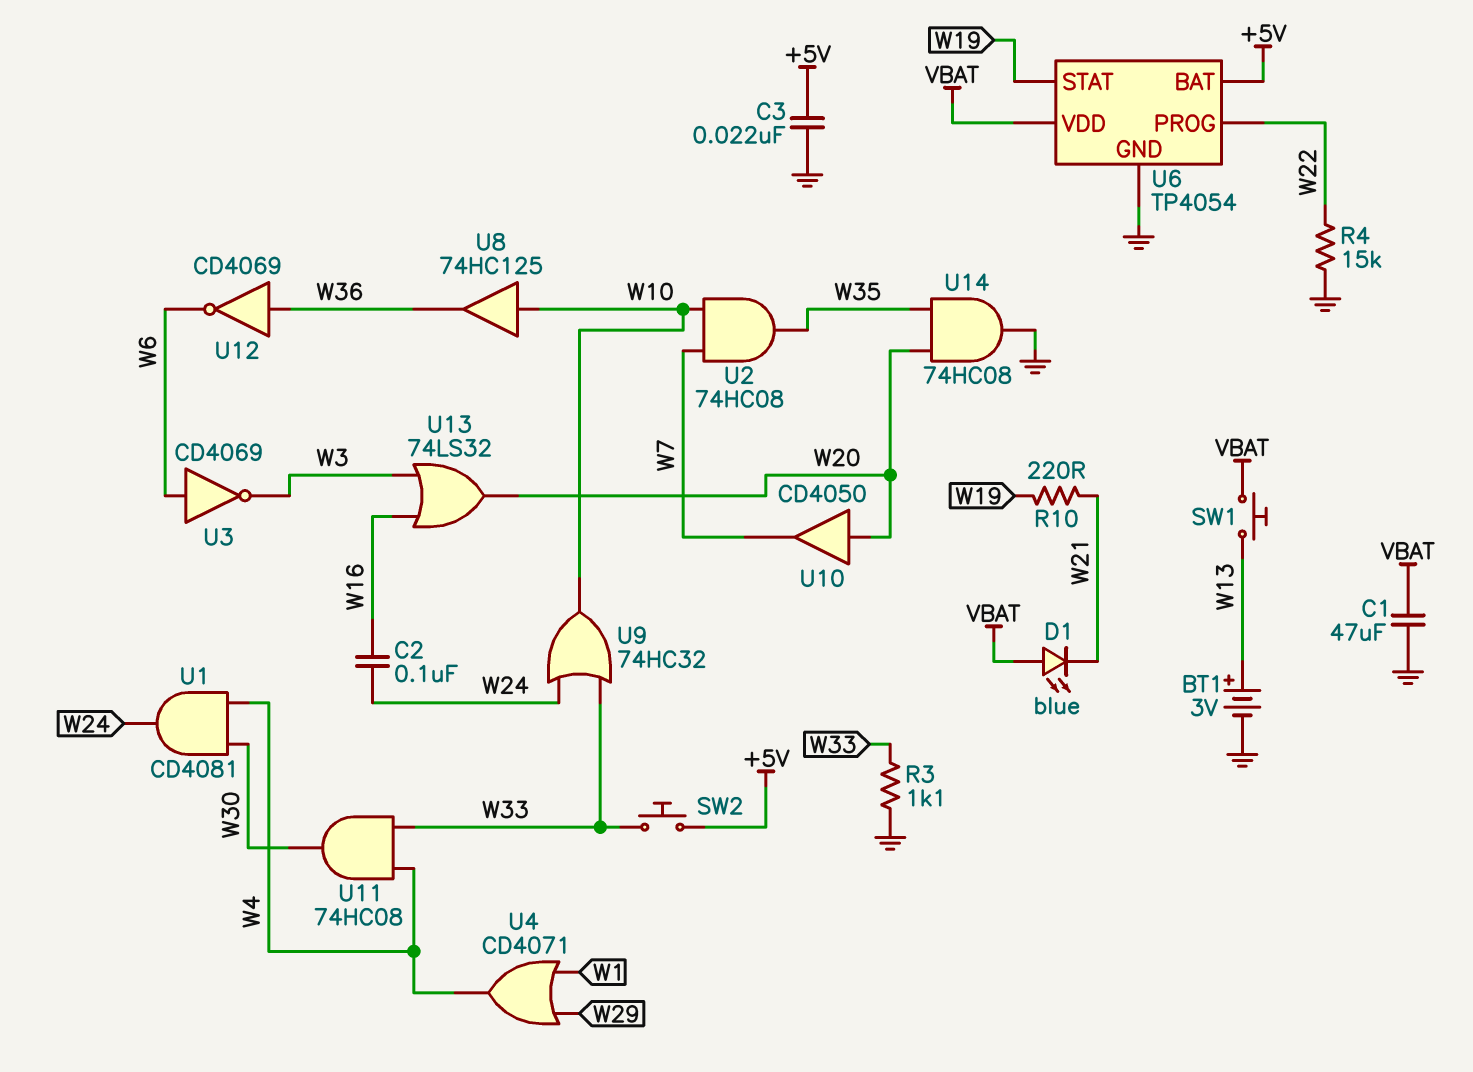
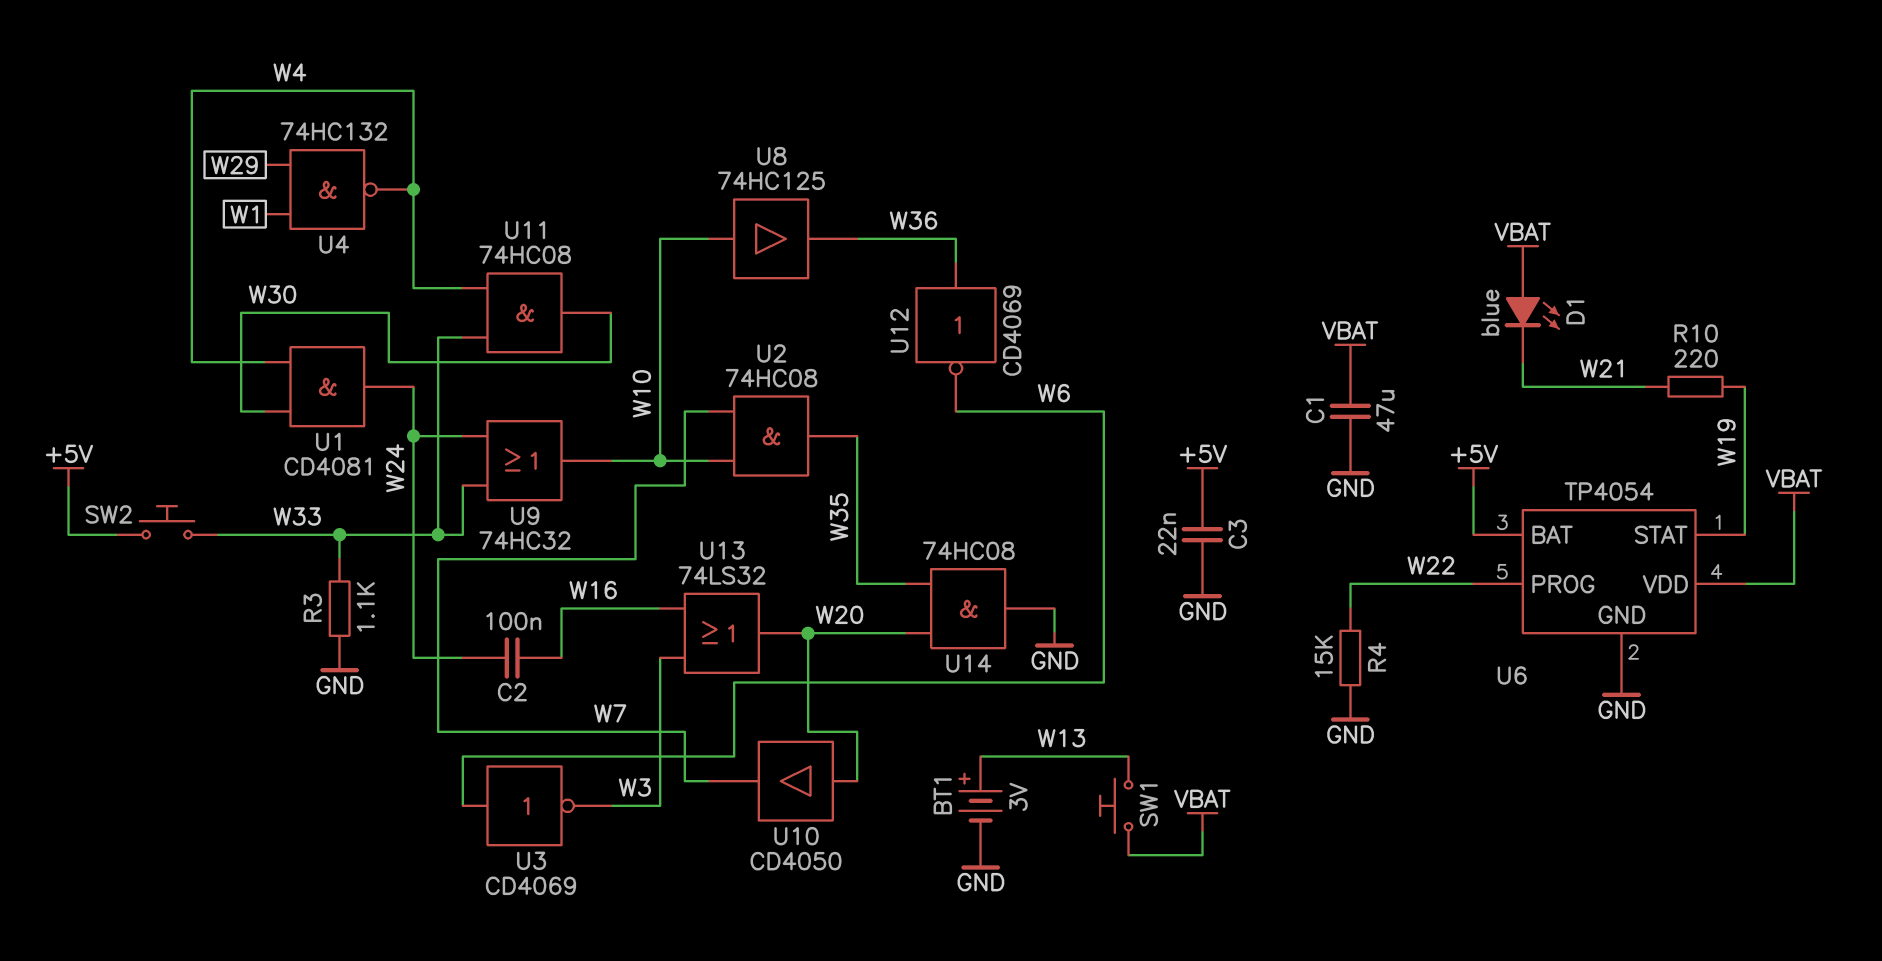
U4: OR CD4071 (in W1, in W29, out W4) -> NAND 74HC132 (in W1, in W29, out W4)

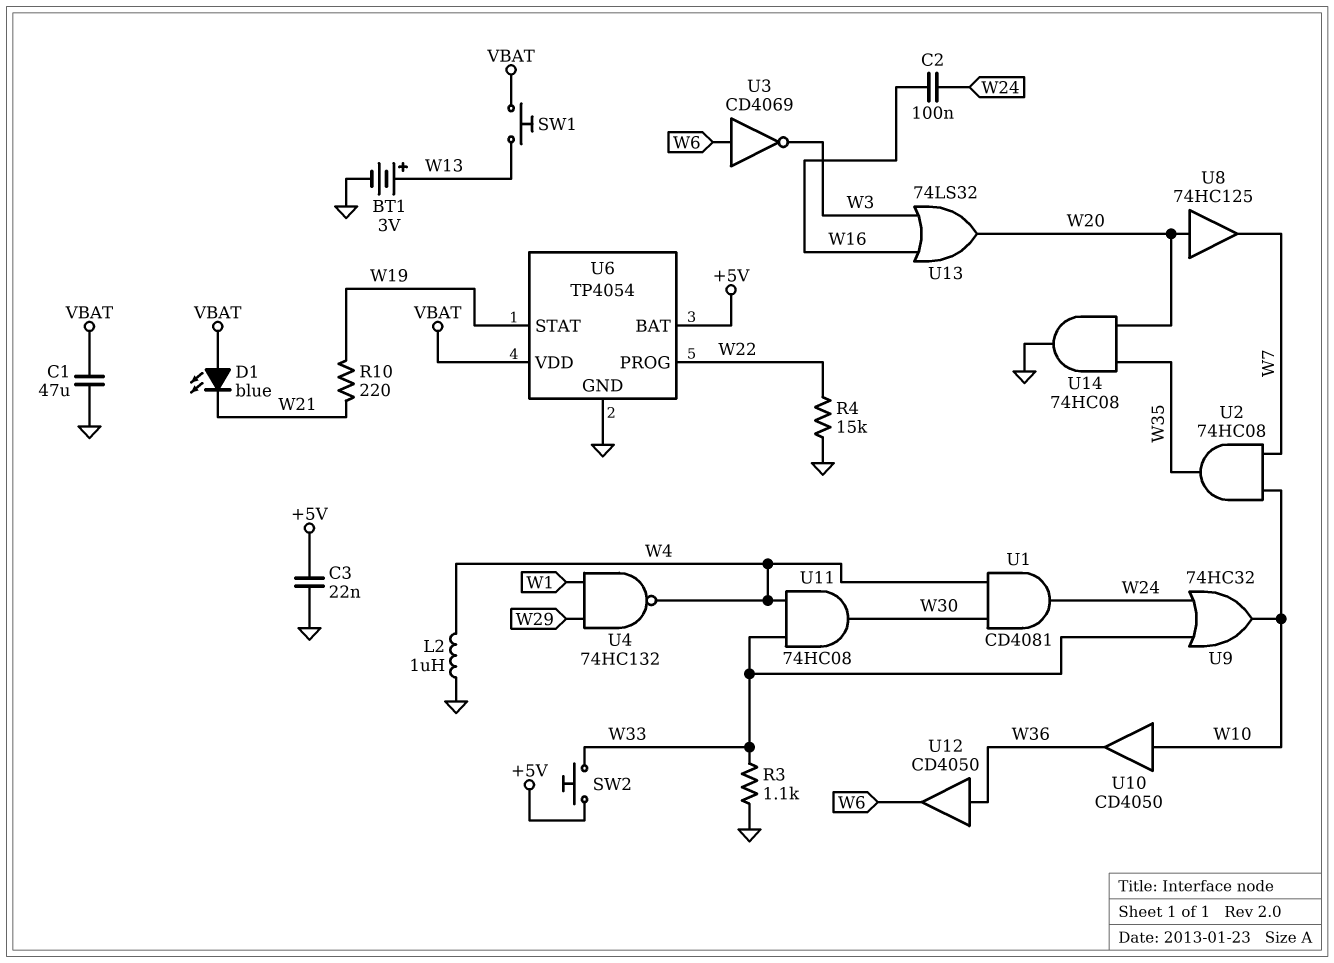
L2: none -> 1uH (GND, W4)
U8: buffer 74HC125 (in W10, out W36) -> buffer 74HC125 (in W20, out W7)
U10: buffer CD4050 (in W20, out W7) -> buffer CD4050 (in W10, out W36)
U12: NOT CD4069 (in W36, out W6) -> buffer CD4050 (in W36, out W6)

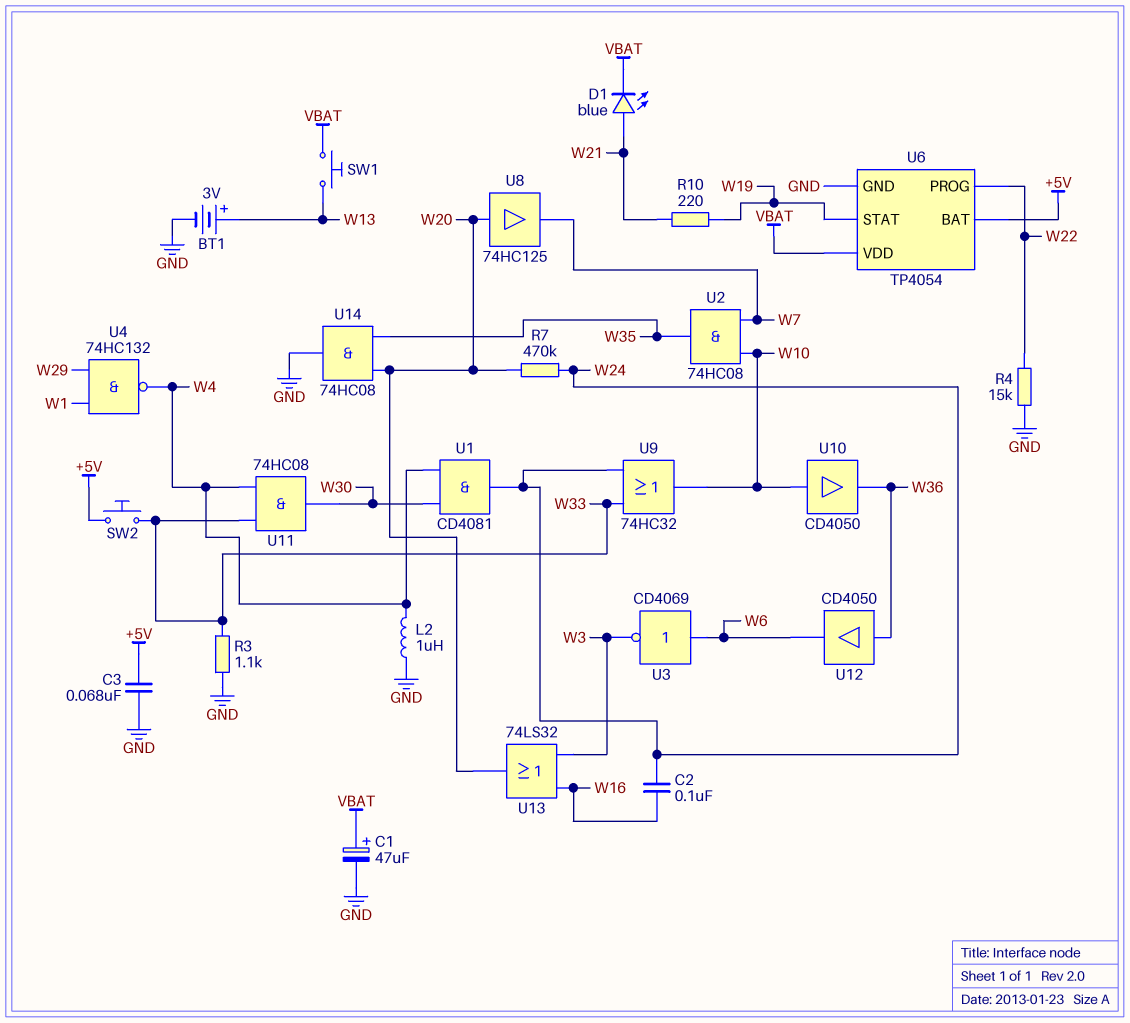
C1: 47uF (GND, VBAT) -> 47uF (plus VBAT, minus GND)
C3: 22nF (+5V, GND) -> 68nF (+5V, GND)
D1: LED blue (A VBAT, K W21) -> LED blue (A W21, K VBAT)
R7: none -> 470k (W20, W24)

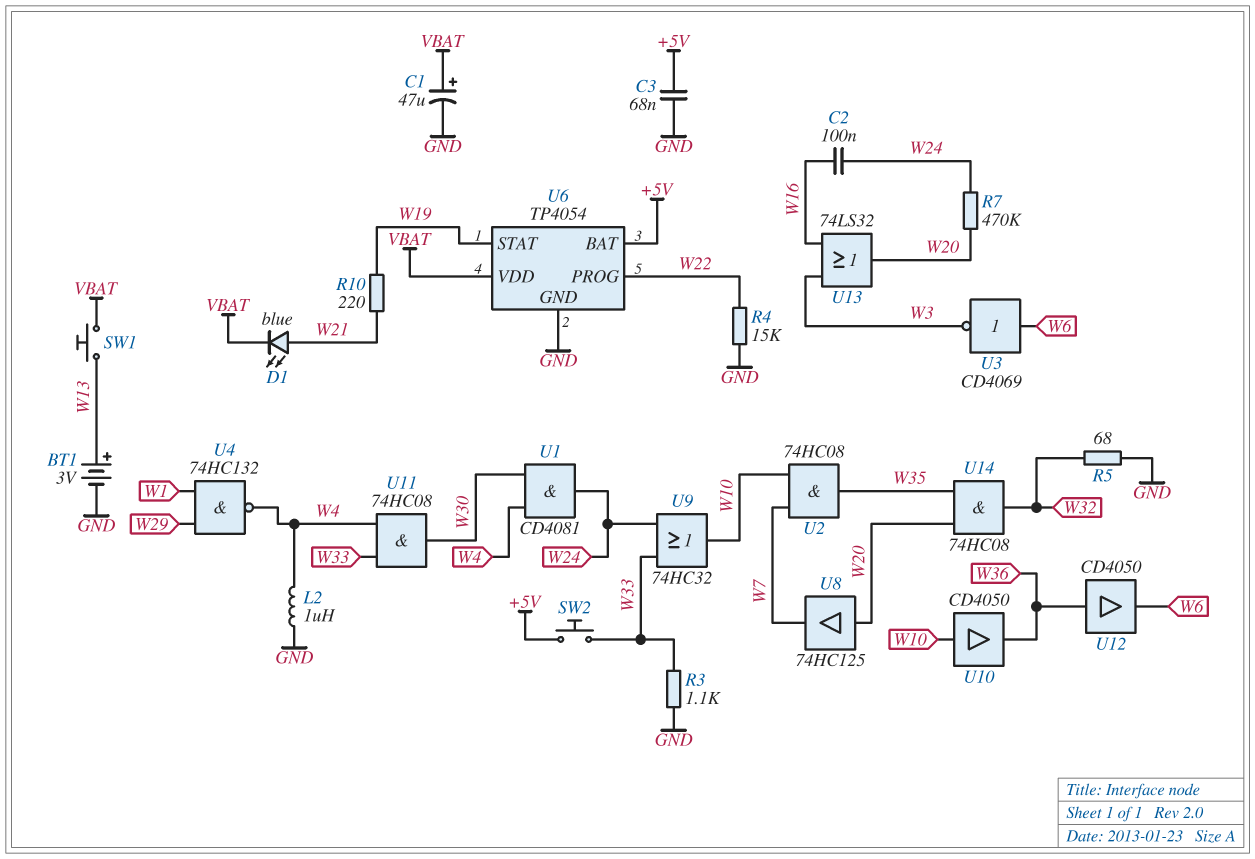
R5: none -> 68 (GND, W32)
U14: AND 74HC08 (in W20, in W35, out GND) -> AND 74HC08 (in W20, in W35, out W32)

